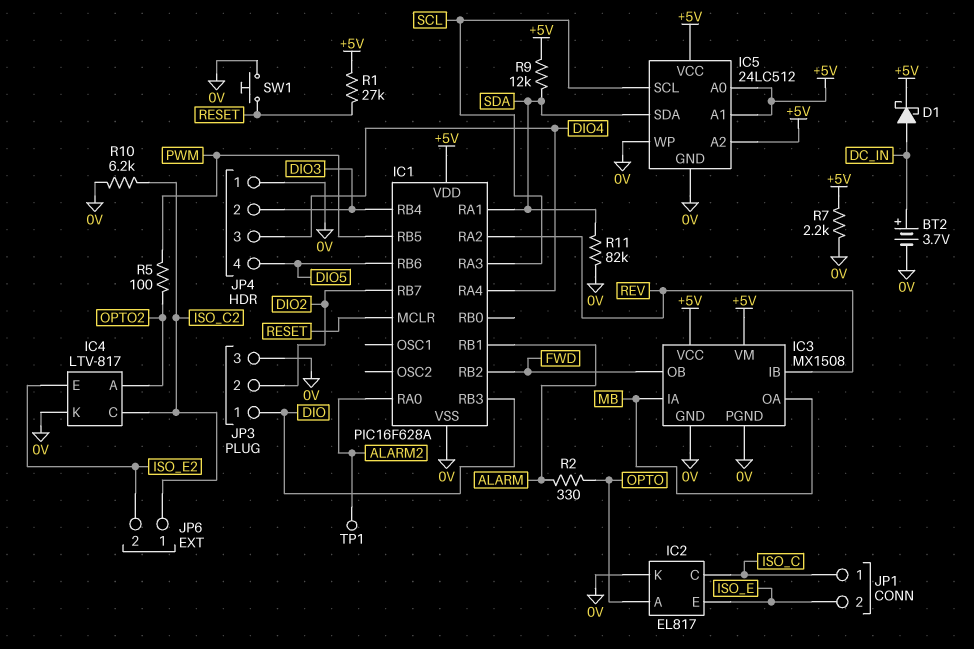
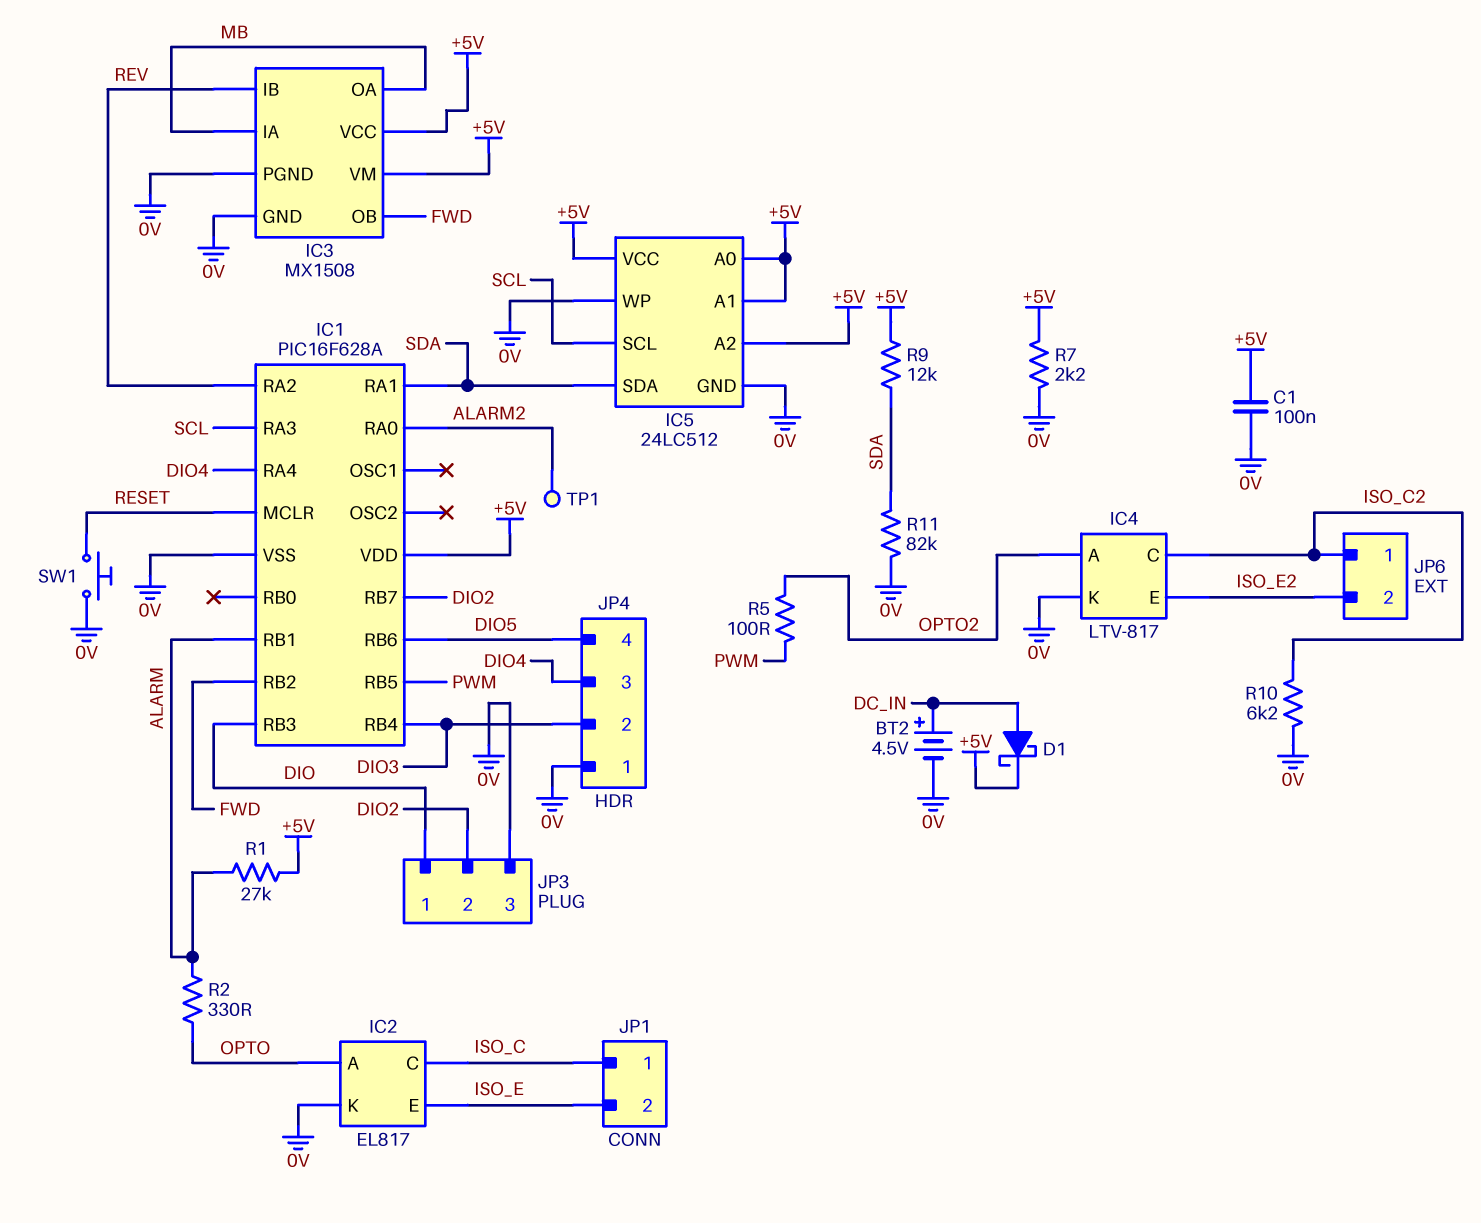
BT2: 3.7V (plus DC_IN, minus 0V) -> 4.5V (plus DC_IN, minus 0V)
C1: none -> 100nF (+5V, 0V)
R1: 27k (+5V, RESET) -> 27k (+5V, ALARM)

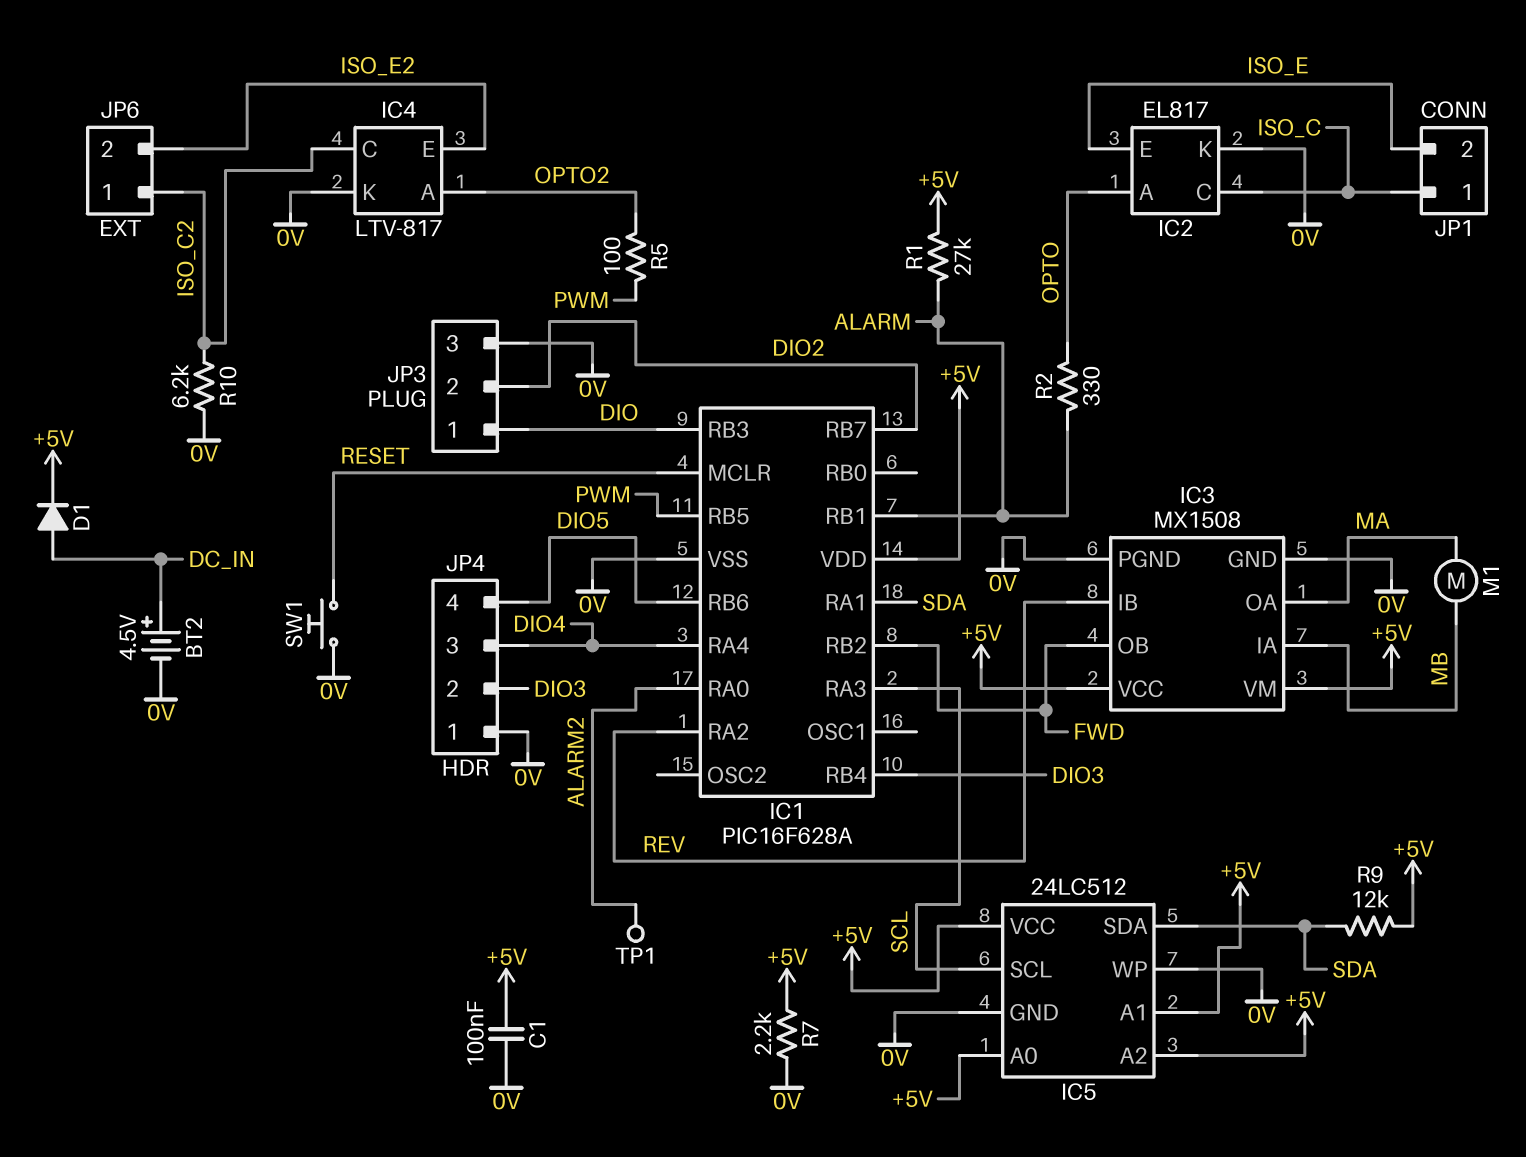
D1: schottky (A DC_IN, K +5V) -> diode (A DC_IN, K +5V)
IC3 pin OA: MB -> MA
M1: none -> motor (MA, MB)
R11: 82k (0V, SDA) -> none

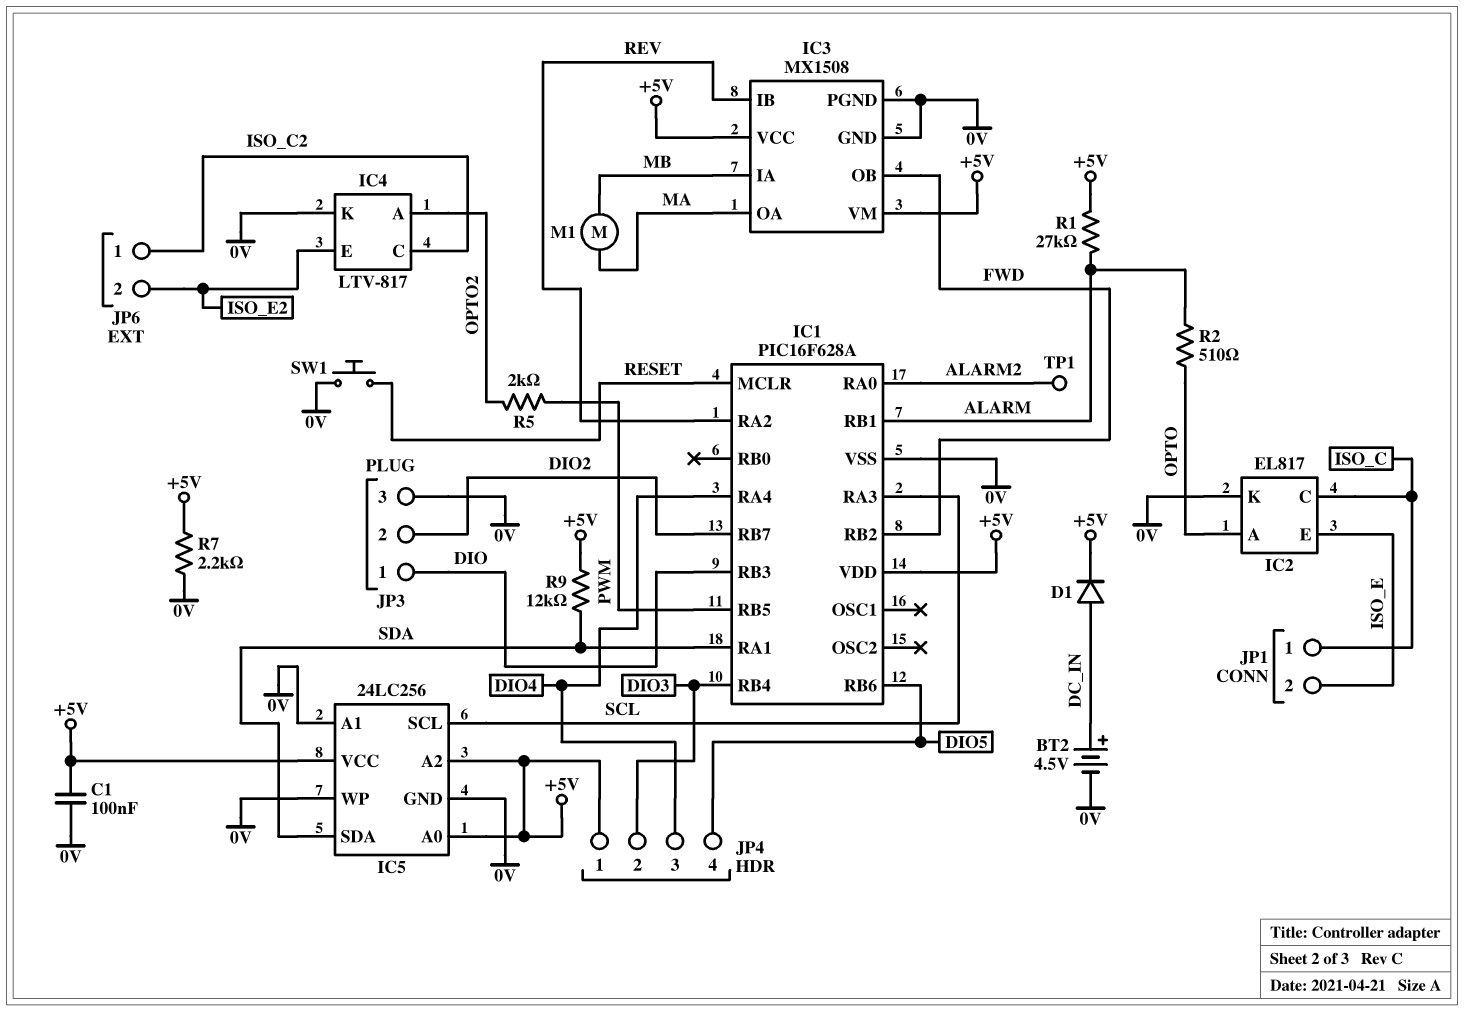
IC5: 24LC512 -> 24LC256
IC5 pin A1: +5V -> 0V
JP4 pin 1: 0V -> +5V
R2: 330 (ALARM, OPTO) -> 510 (ALARM, OPTO)
R5: 100 (OPTO2, PWM) -> 2k (OPTO2, PWM)
R10: 6.2k (0V, ISO_C2) -> none

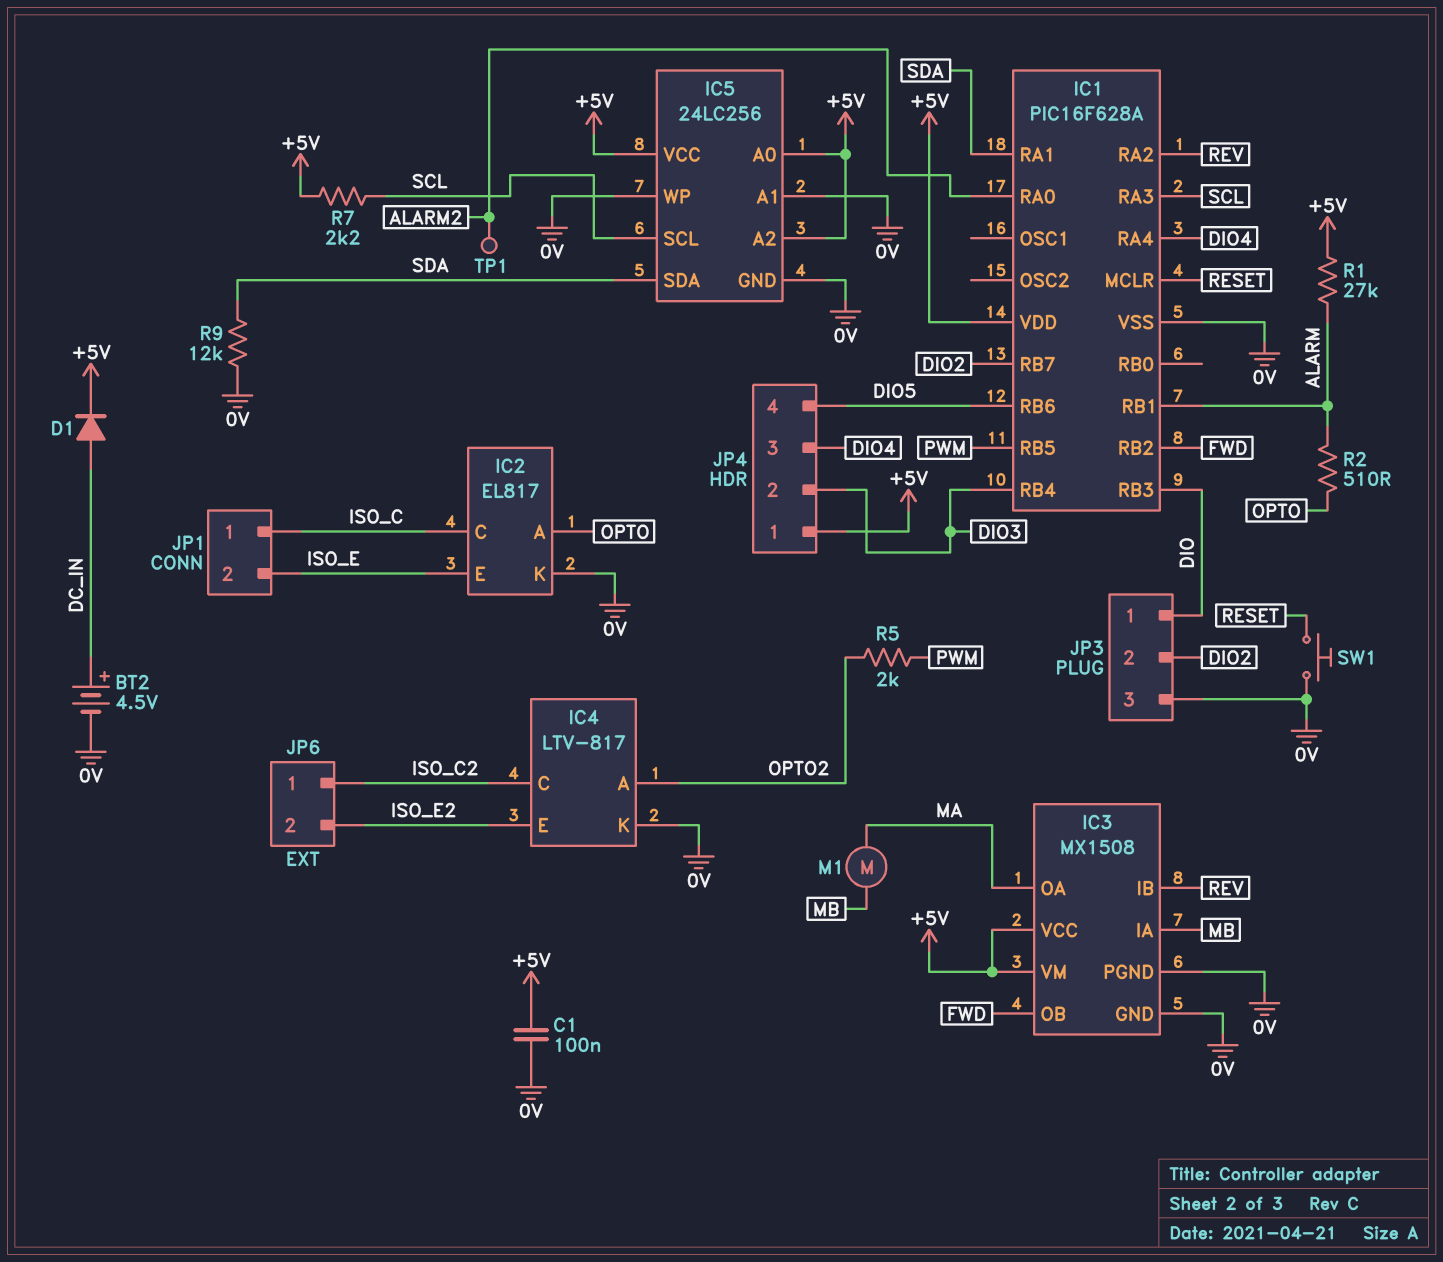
R7: 2.2k (+5V, 0V) -> 2.2k (+5V, SCL)
R9: 12k (+5V, SDA) -> 12k (0V, SDA)

